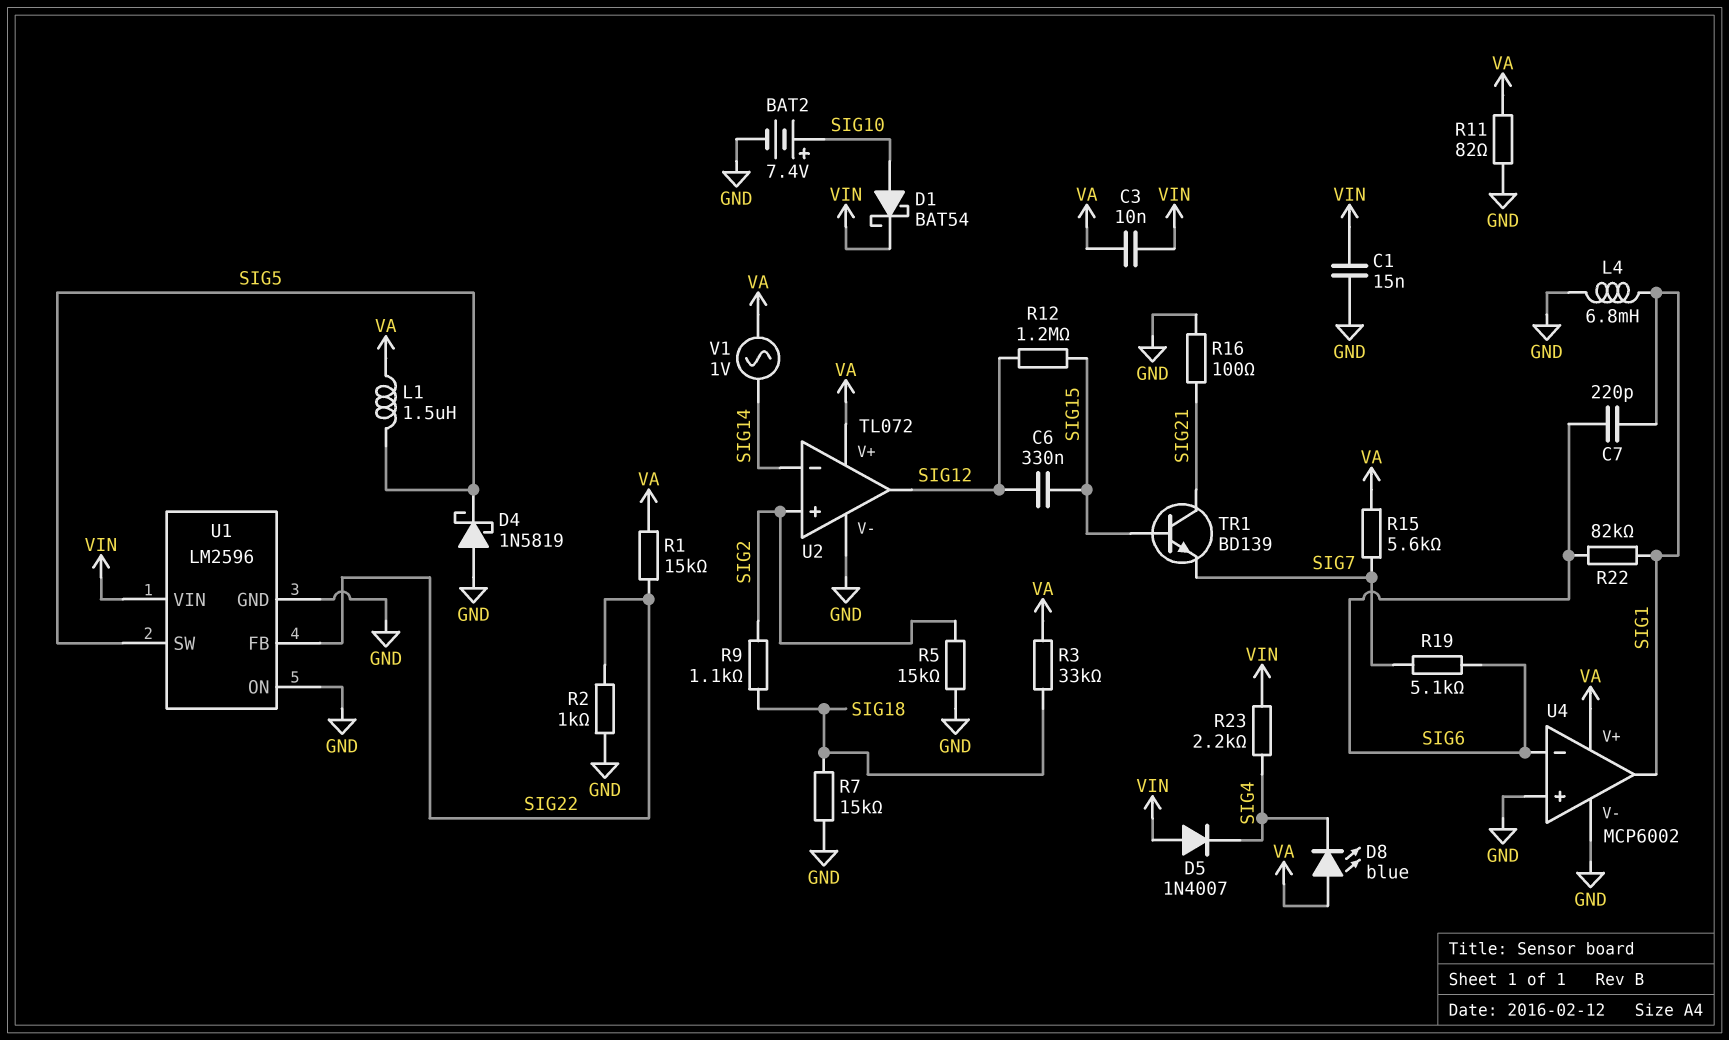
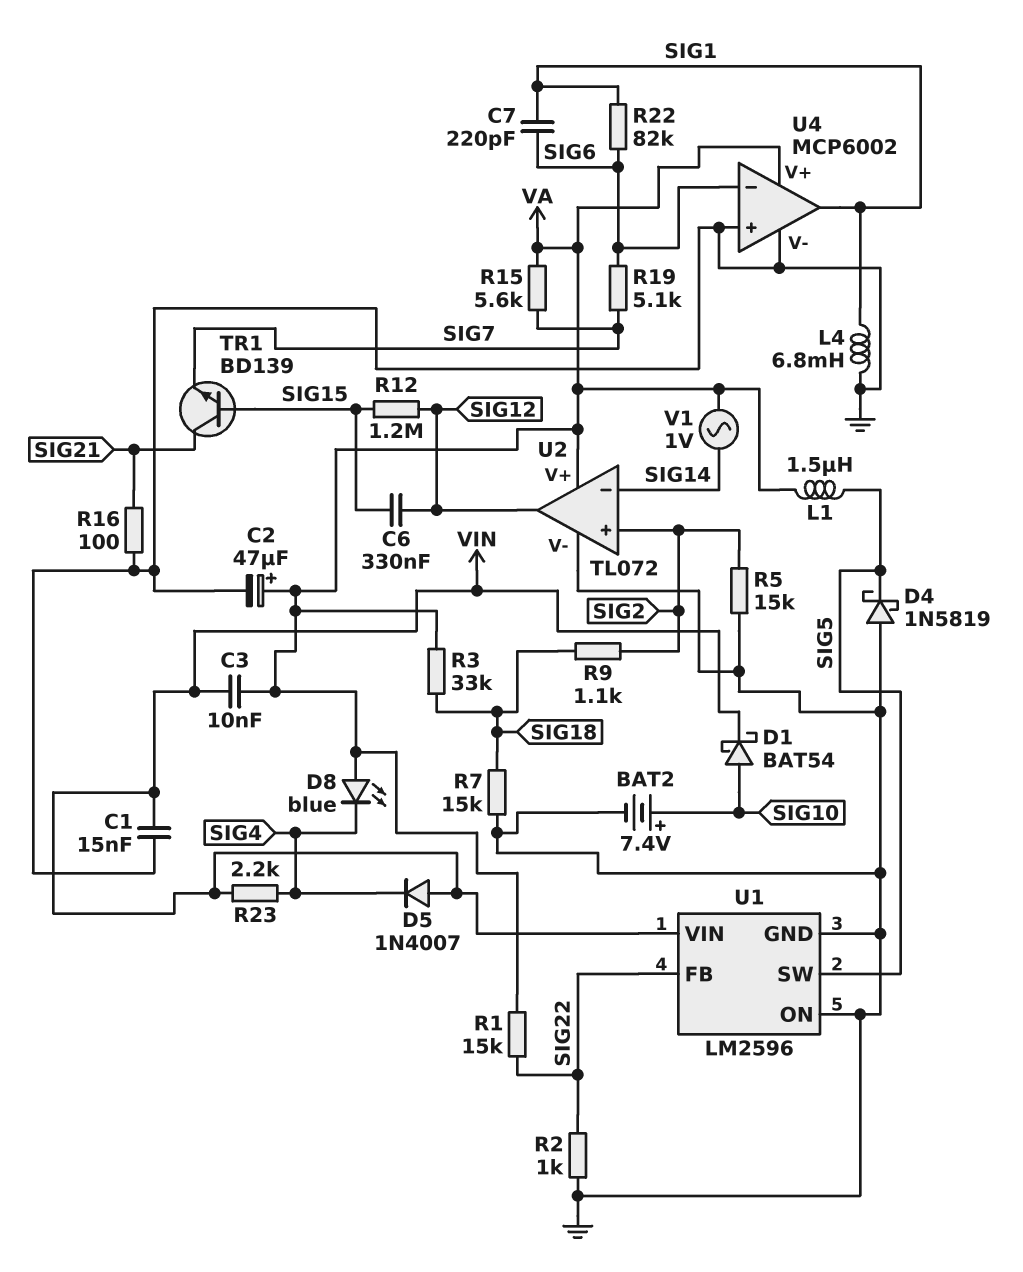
C2: none -> 47uF (plus VA, minus GND)
R11: 82 (GND, VA) -> none

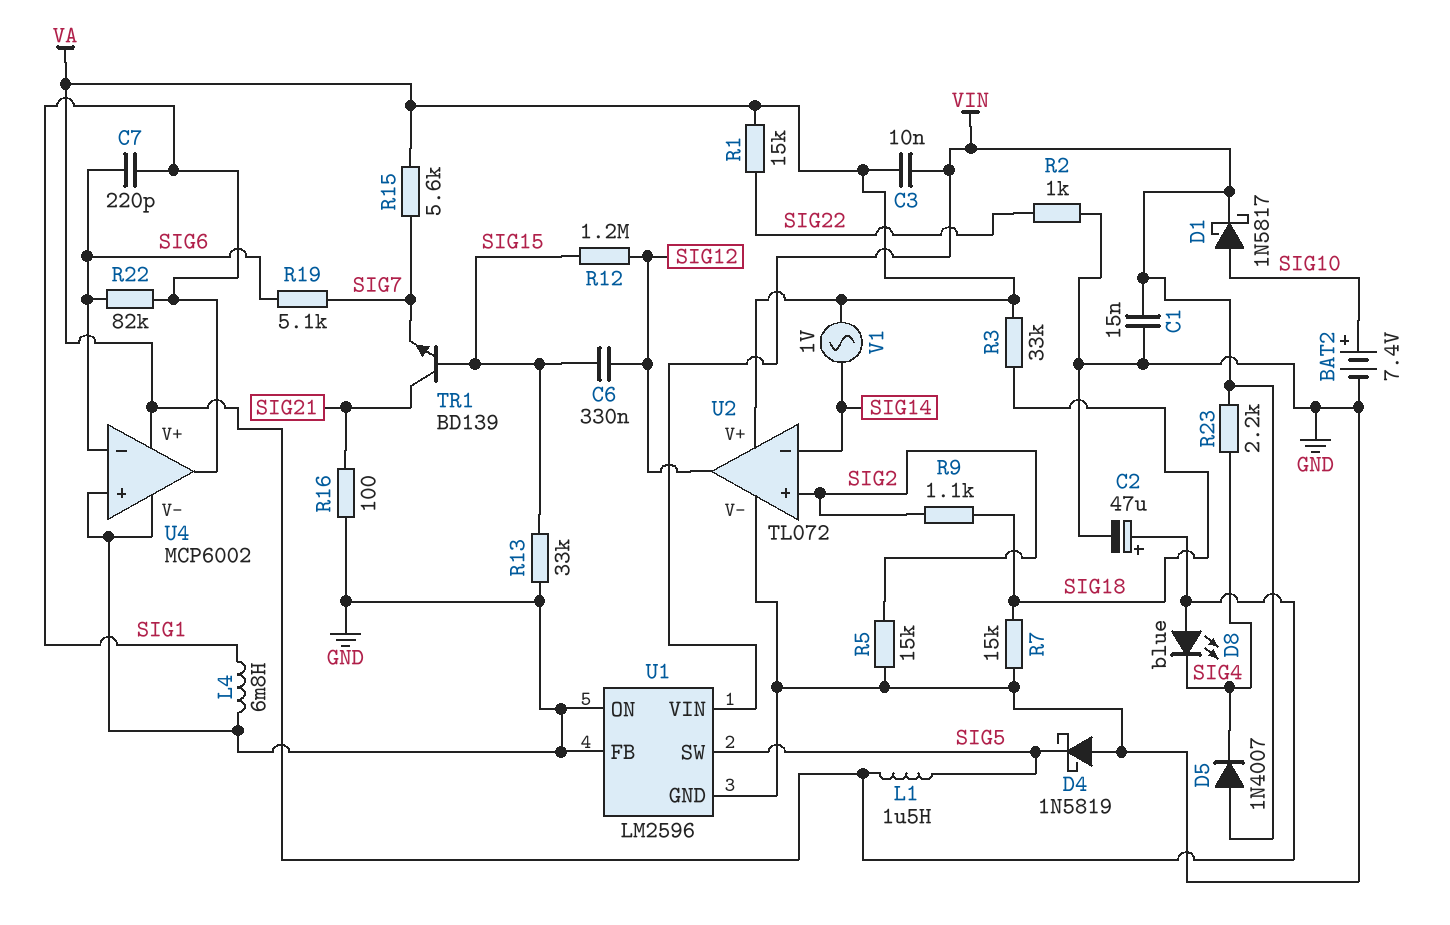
D1: schottky BAT54 (A SIG10, K VIN) -> schottky 1N5817 (A SIG10, K VIN)
R13: none -> 33k (GND, SIG15)
U1 pin FB: SIG22 -> GND

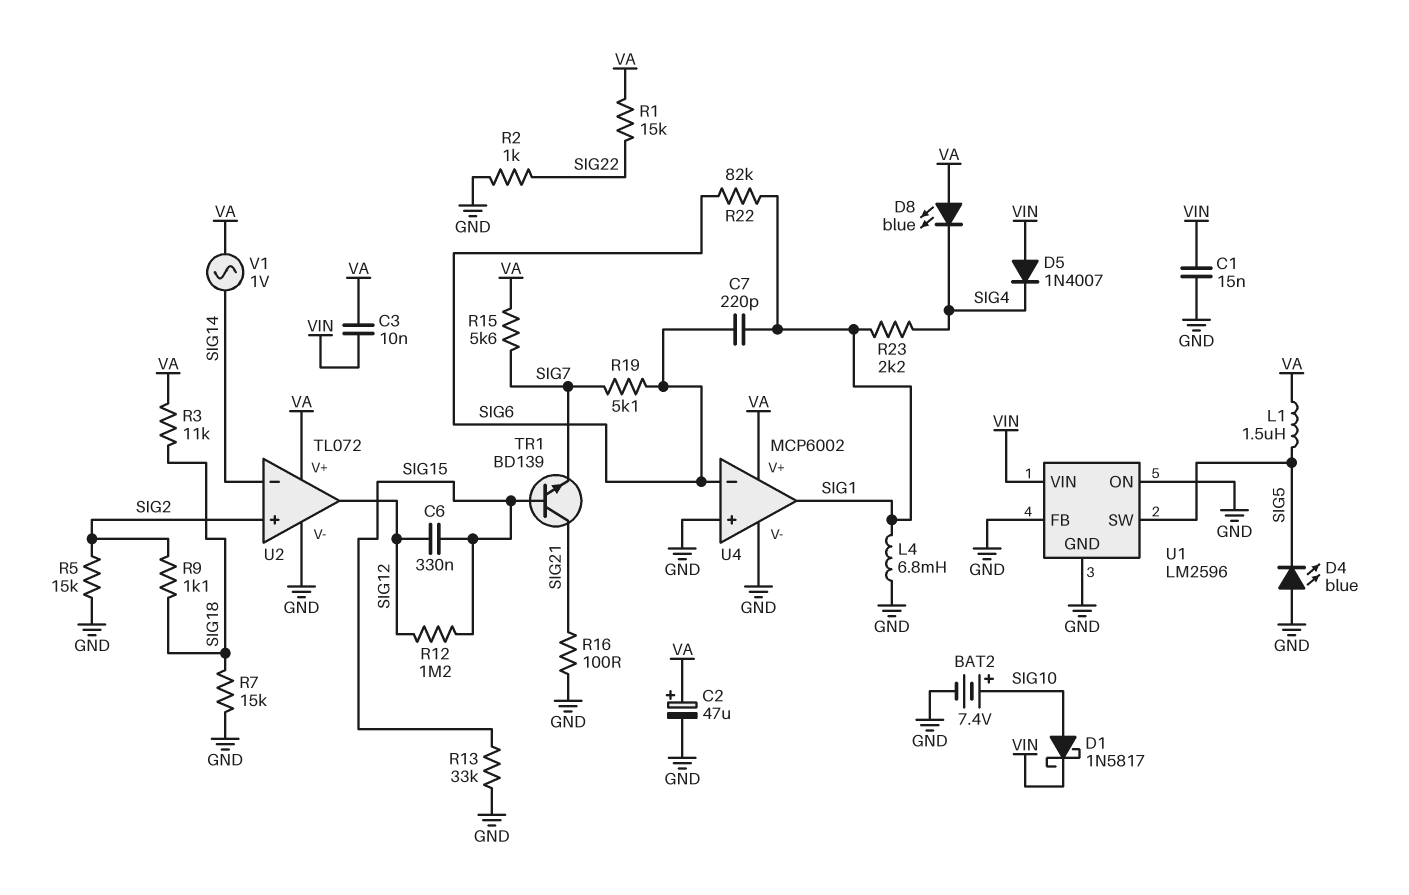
D4: schottky 1N5819 (A GND, K SIG5) -> LED blue (A GND, K SIG5)
R3: 33k (SIG18, VA) -> 11k (SIG18, VA)
R23: 2.2k (SIG4, VIN) -> 2.2k (SIG1, SIG4)

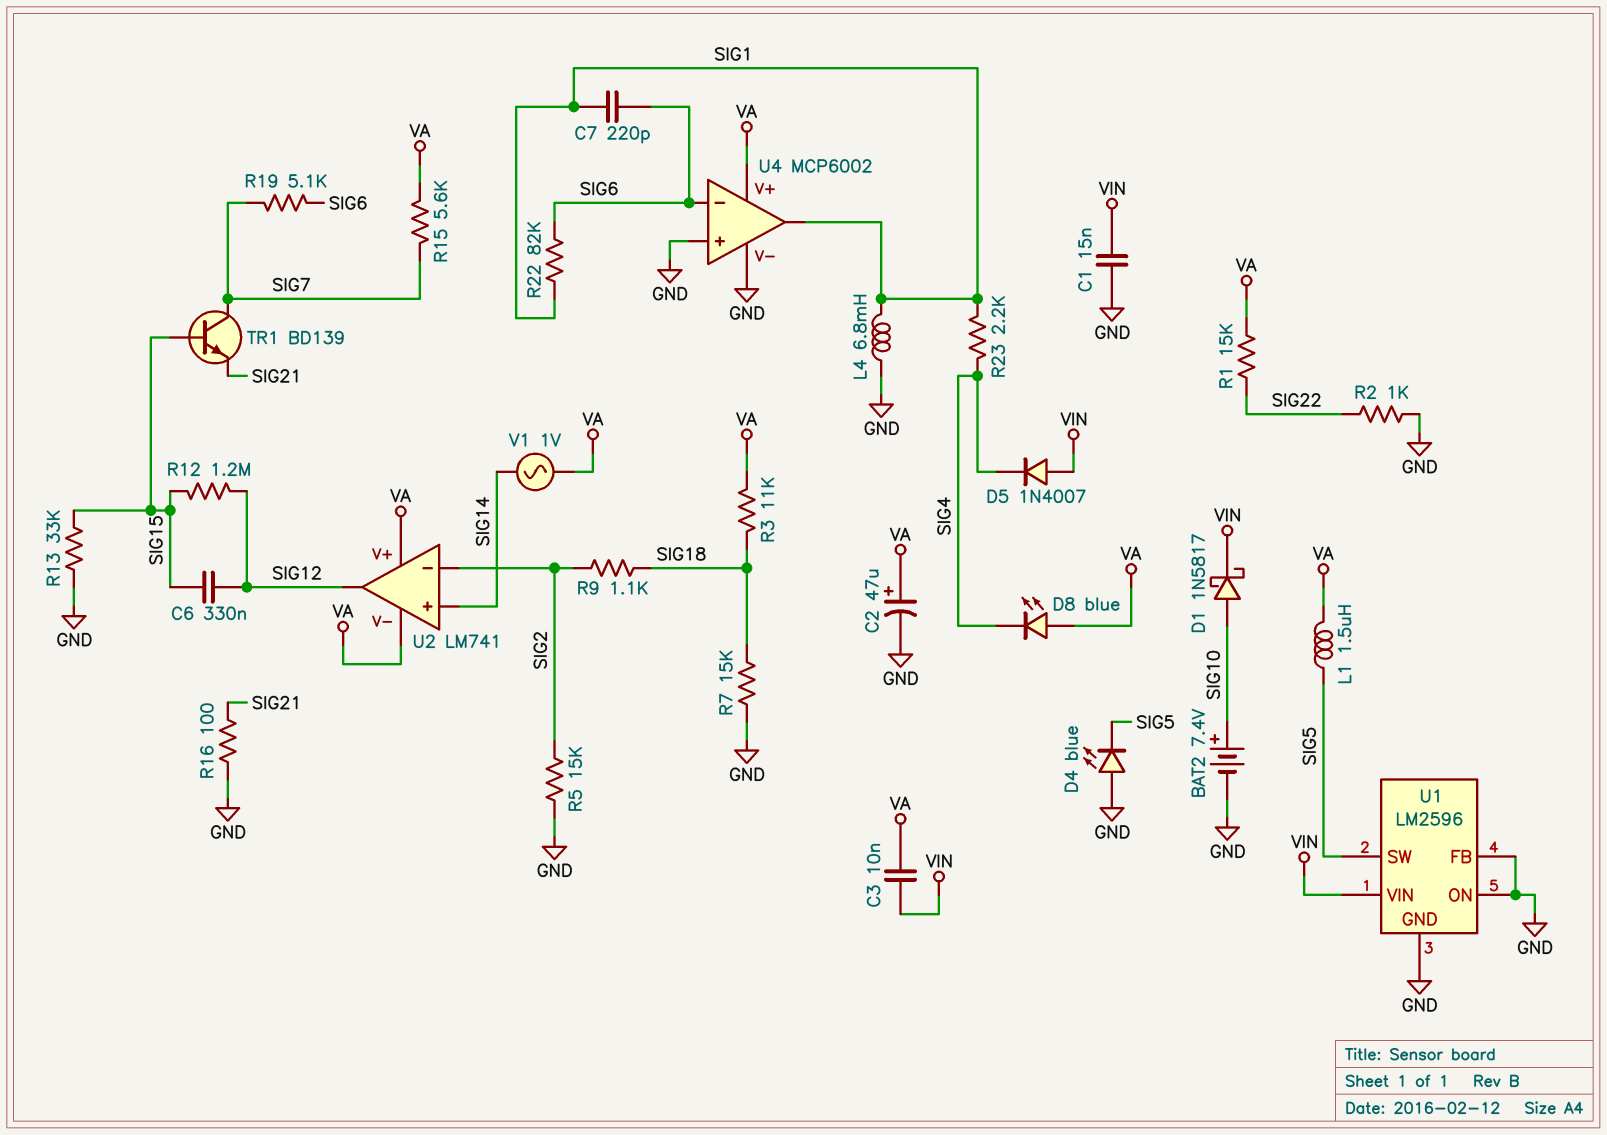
TR1: NPN BD139 (B SIG15, C SIG21, E SIG7) -> NPN BD139 (B SIG15, C SIG7, E SIG21)
U2: TL072 -> LM741
U2 pin V-: GND -> VA
U2 pin in+: SIG2 -> SIG14
U2 pin in-: SIG14 -> SIG2

